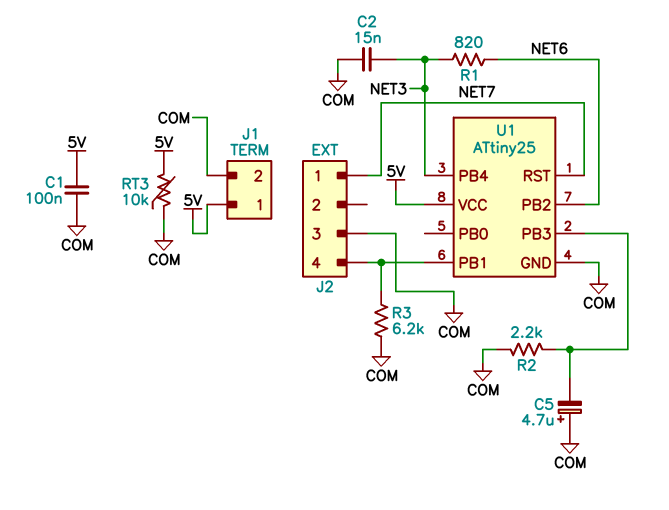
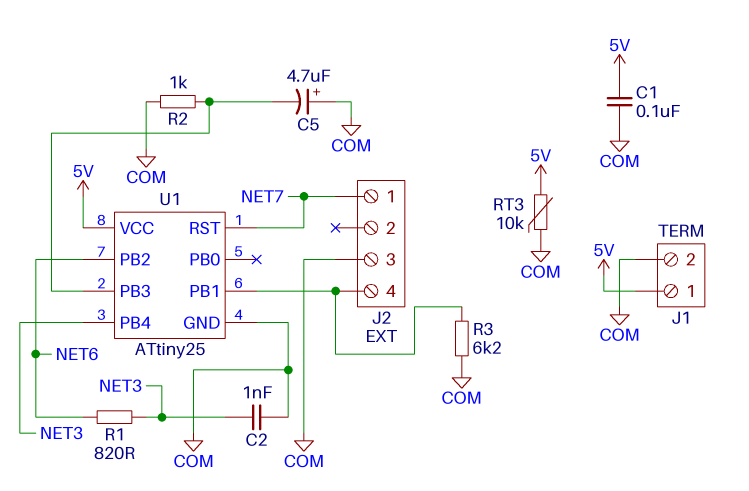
C2: 15nF (COM, NET3) -> 1nF (COM, NET3)
R2: 2.2k (COM, U1/PB3) -> 1k (COM, U1/PB3)

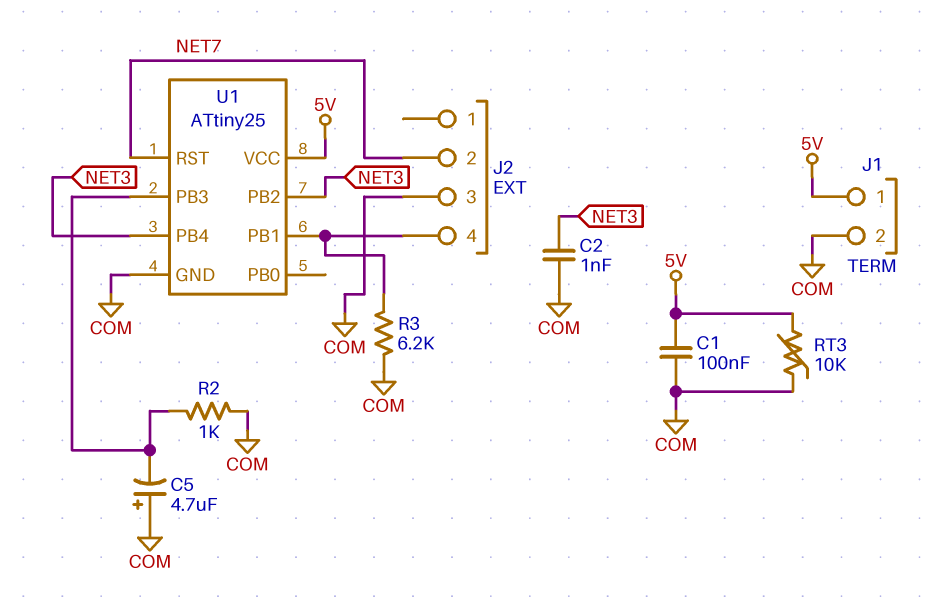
J2 pin 1: NET7 -> none
J2 pin 2: none -> NET7
R1: 820 (NET3, NET6) -> none
U1 pin PB2: NET6 -> NET3

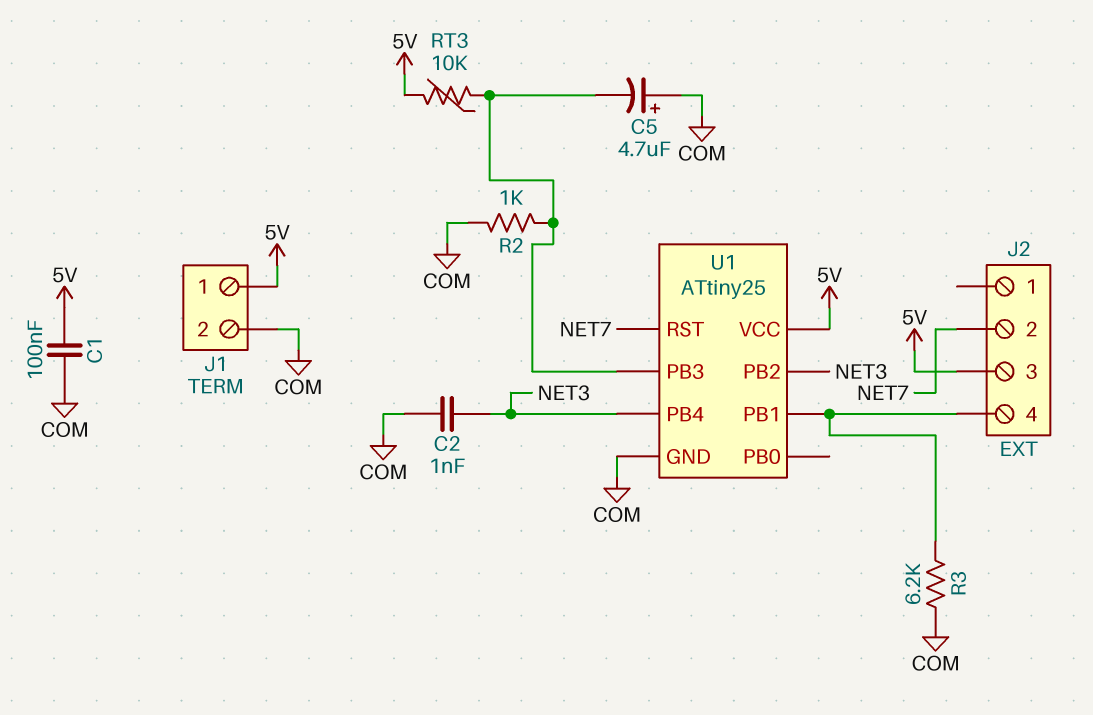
J2 pin 3: COM -> 5V
RT3: 10k (5V, COM) -> 10k (5V, U1/PB3)

